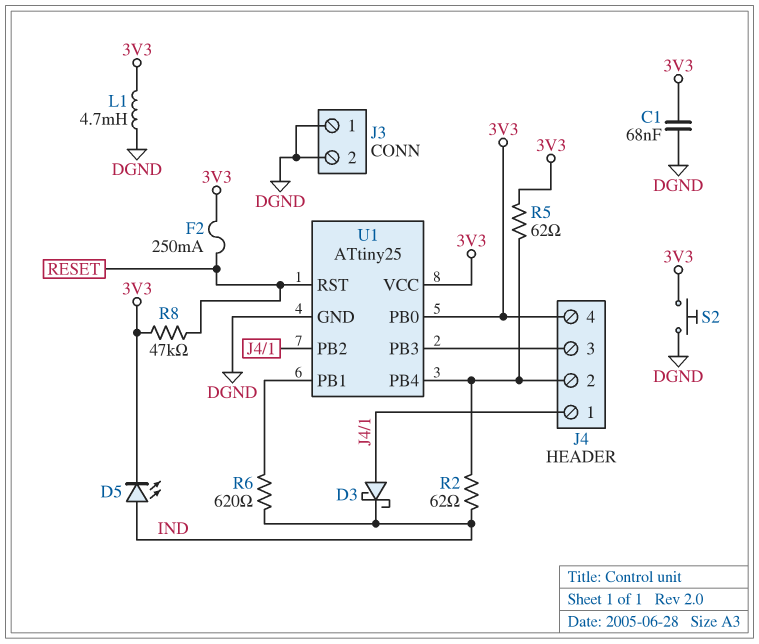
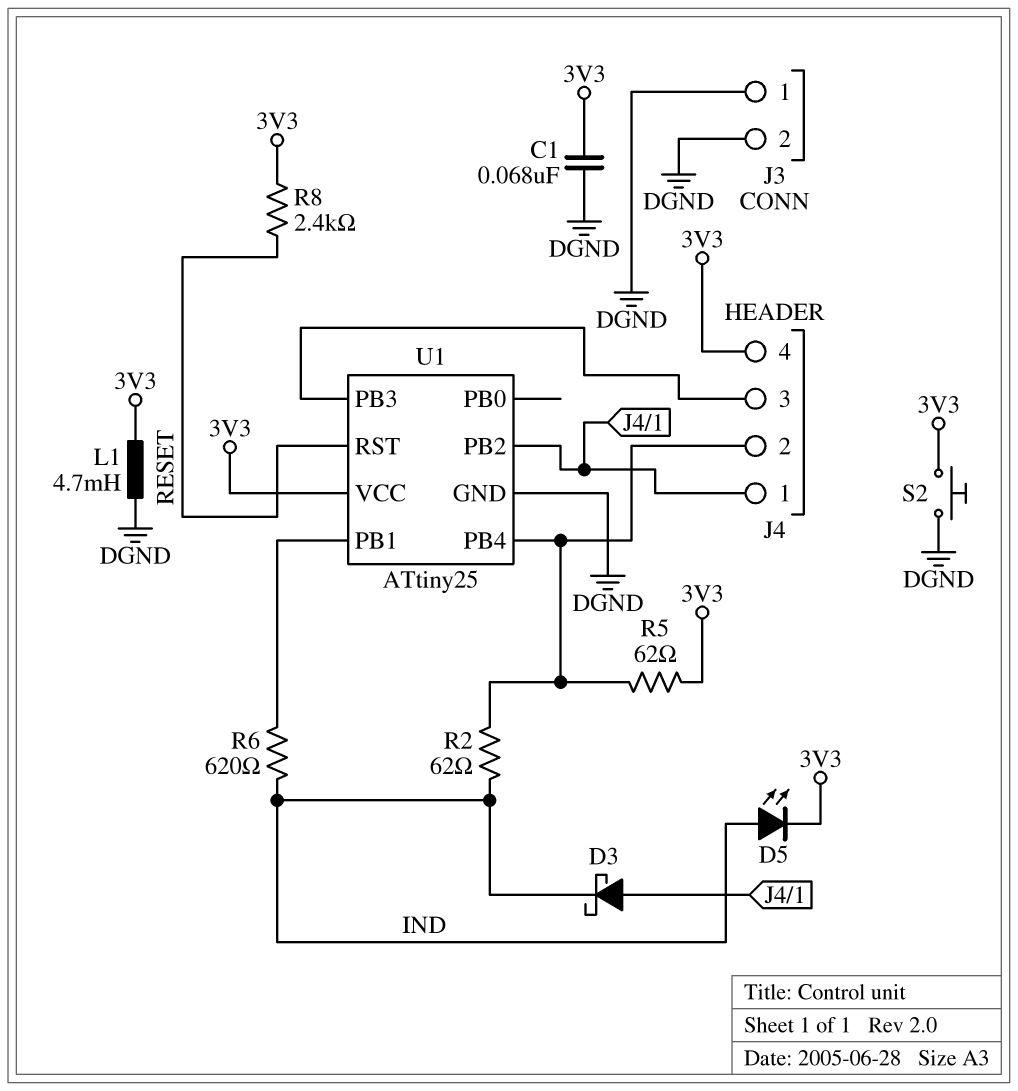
F2: 250mA (3V3, RESET) -> none
R8: 47k (3V3, RESET) -> 2.4k (3V3, RESET)
U1 pin PB0: 3V3 -> none

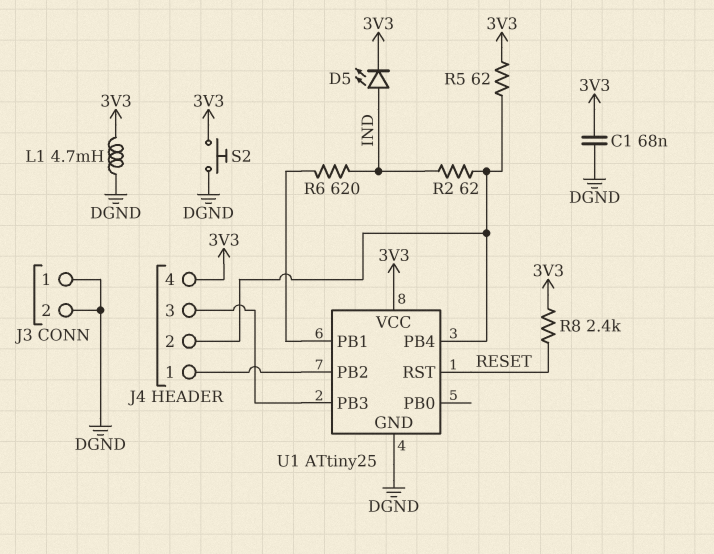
D3: schottky (A J4/1, K IND) -> none

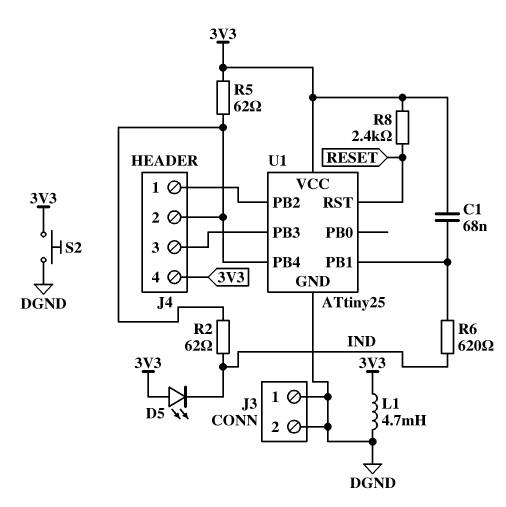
C1: 68nF (3V3, DGND) -> 68nF (3V3, U1/PB1)
D5: LED (A IND, K 3V3) -> LED (A 3V3, K IND)

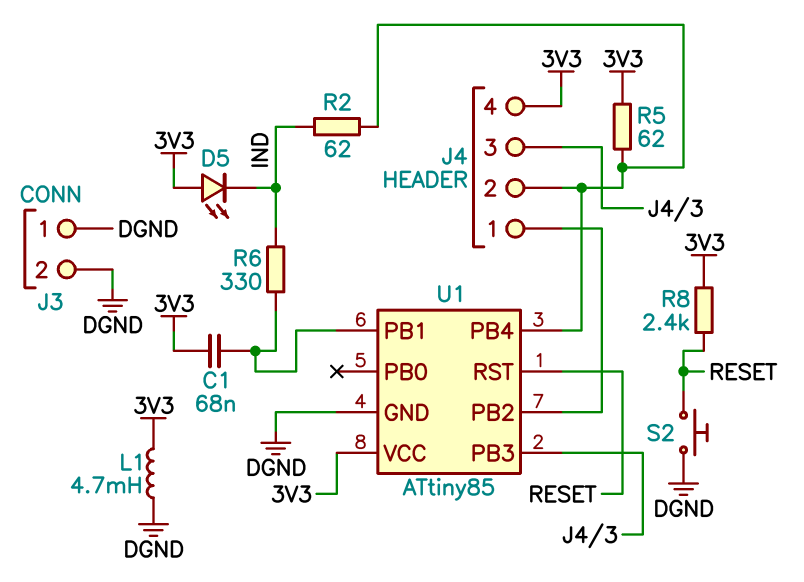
R6: 620 (IND, U1/PB1) -> 330 (IND, U1/PB1)
S2: button (3V3, DGND) -> button (DGND, RESET)
U1: ATtiny25 -> ATtiny85

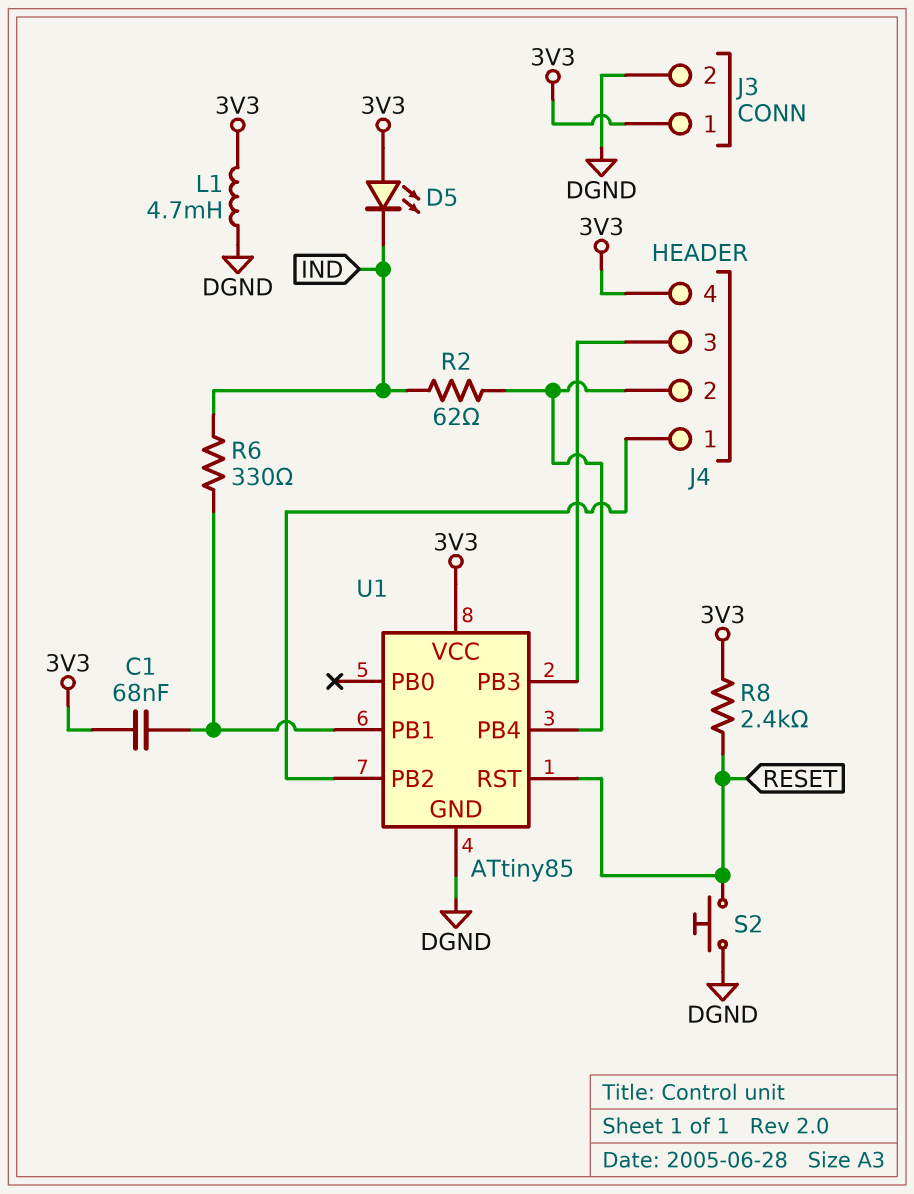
J3 pin 1: DGND -> 3V3
R5: 62 (3V3, J4/2) -> none

